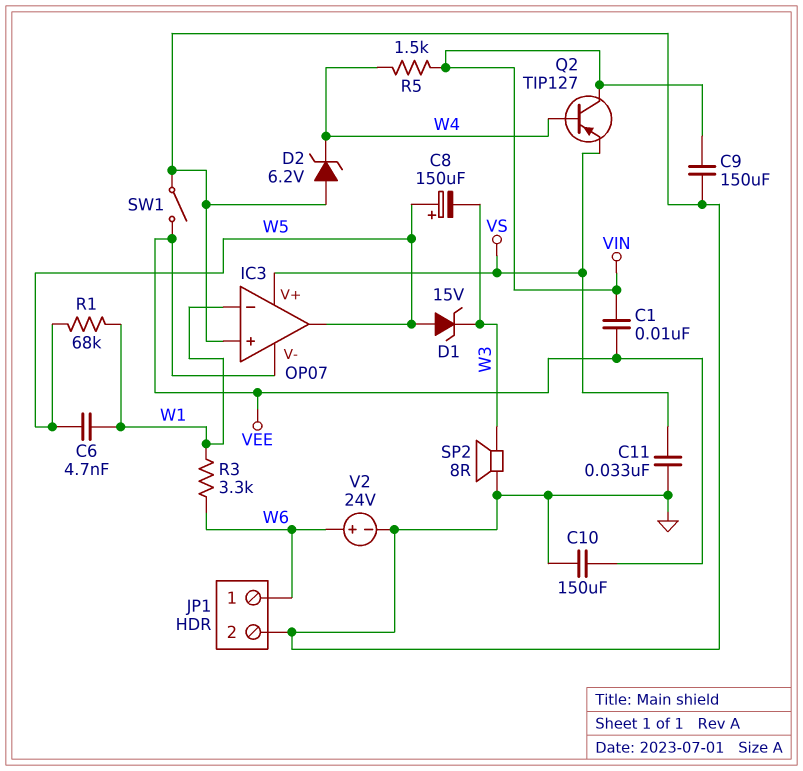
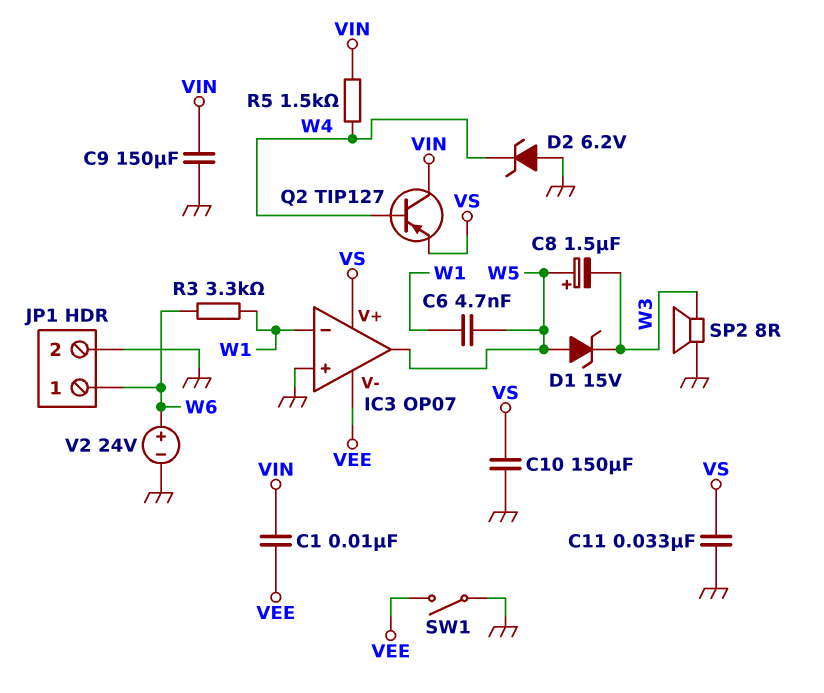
C8: 150uF (plus W5, minus W3) -> 1.5uF (plus W5, minus W3)
C10: 150uF (GND, VEE) -> 150uF (GND, VS)
R1: 68k (W1, W5) -> none

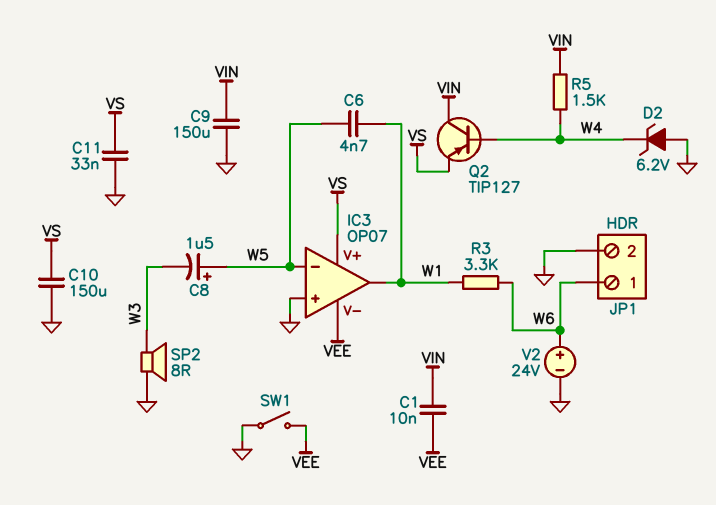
D1: zener 15V (A W5, K W3) -> none
IC3 pin in-: W1 -> W5
IC3 pin out: W5 -> W1

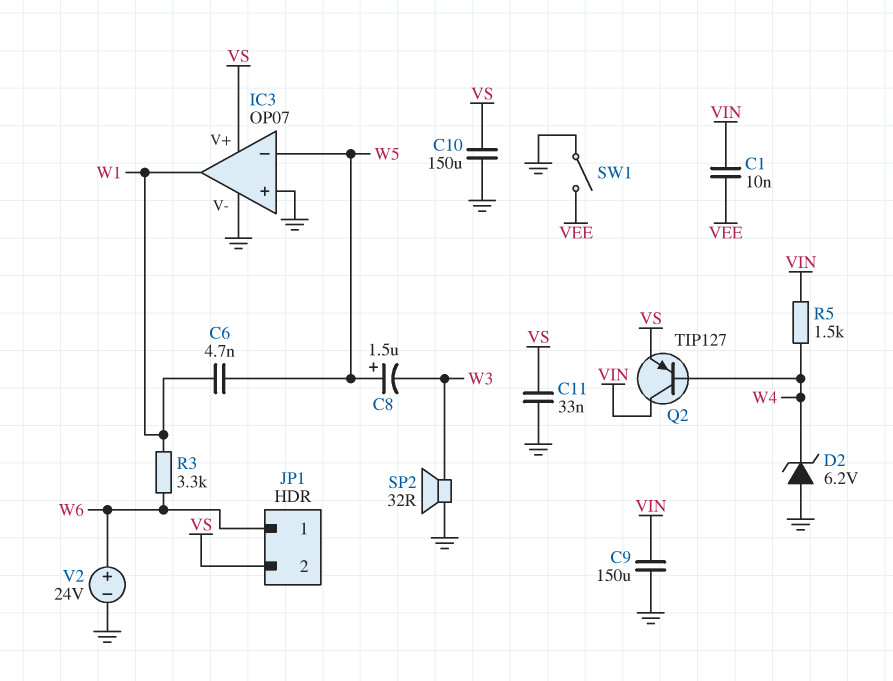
IC3 pin V-: VEE -> GND
JP1 pin 2: GND -> VS
SP2: speaker 8R (GND, W3) -> speaker 32R (GND, W3)

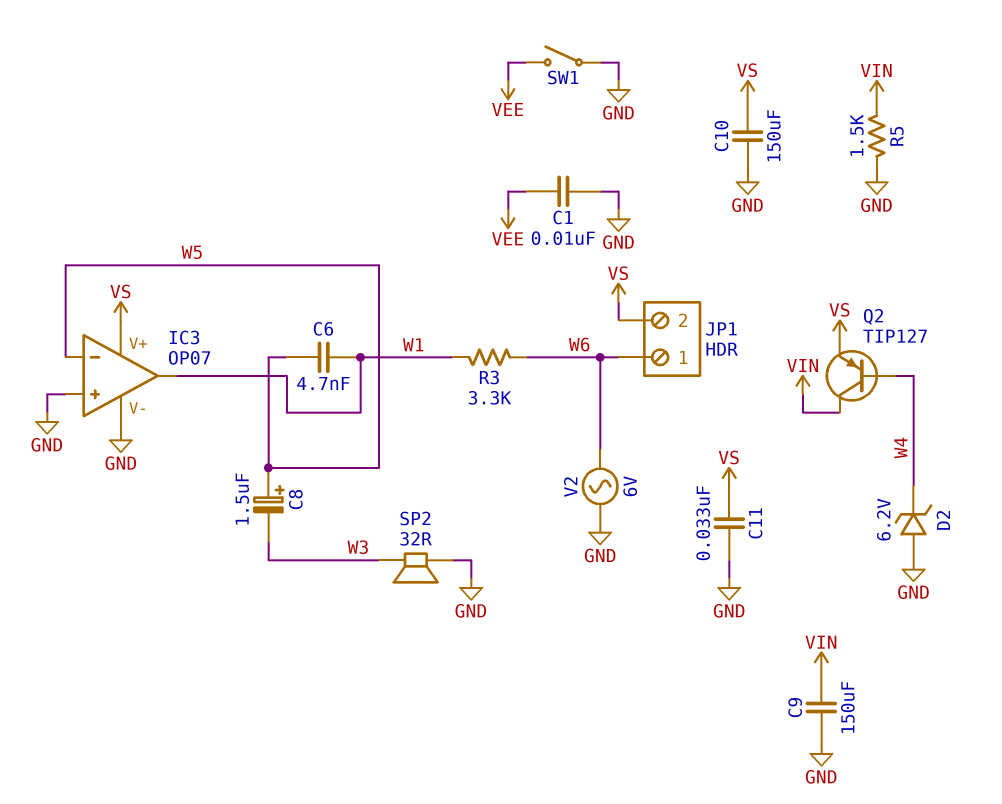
C1: 10nF (VEE, VIN) -> 10nF (GND, VEE)
R5: 1.5k (VIN, W4) -> 1.5k (GND, VIN)
V2: 24V (plus W6, minus GND) -> AC 6V (GND, W6)

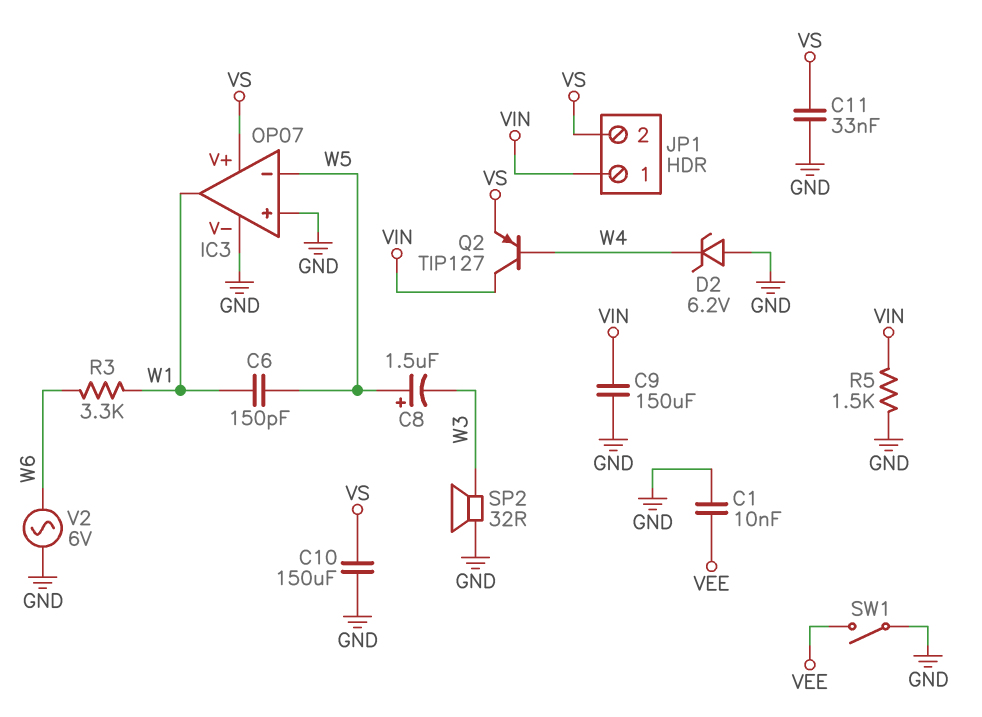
C6: 4.7nF (W1, W5) -> 150pF (W1, W5)
JP1 pin 1: W6 -> VIN

